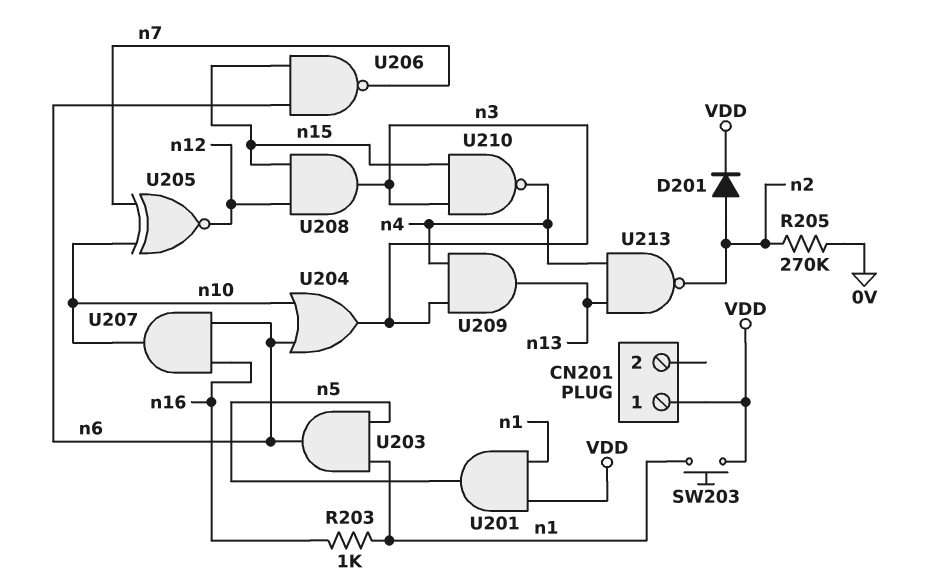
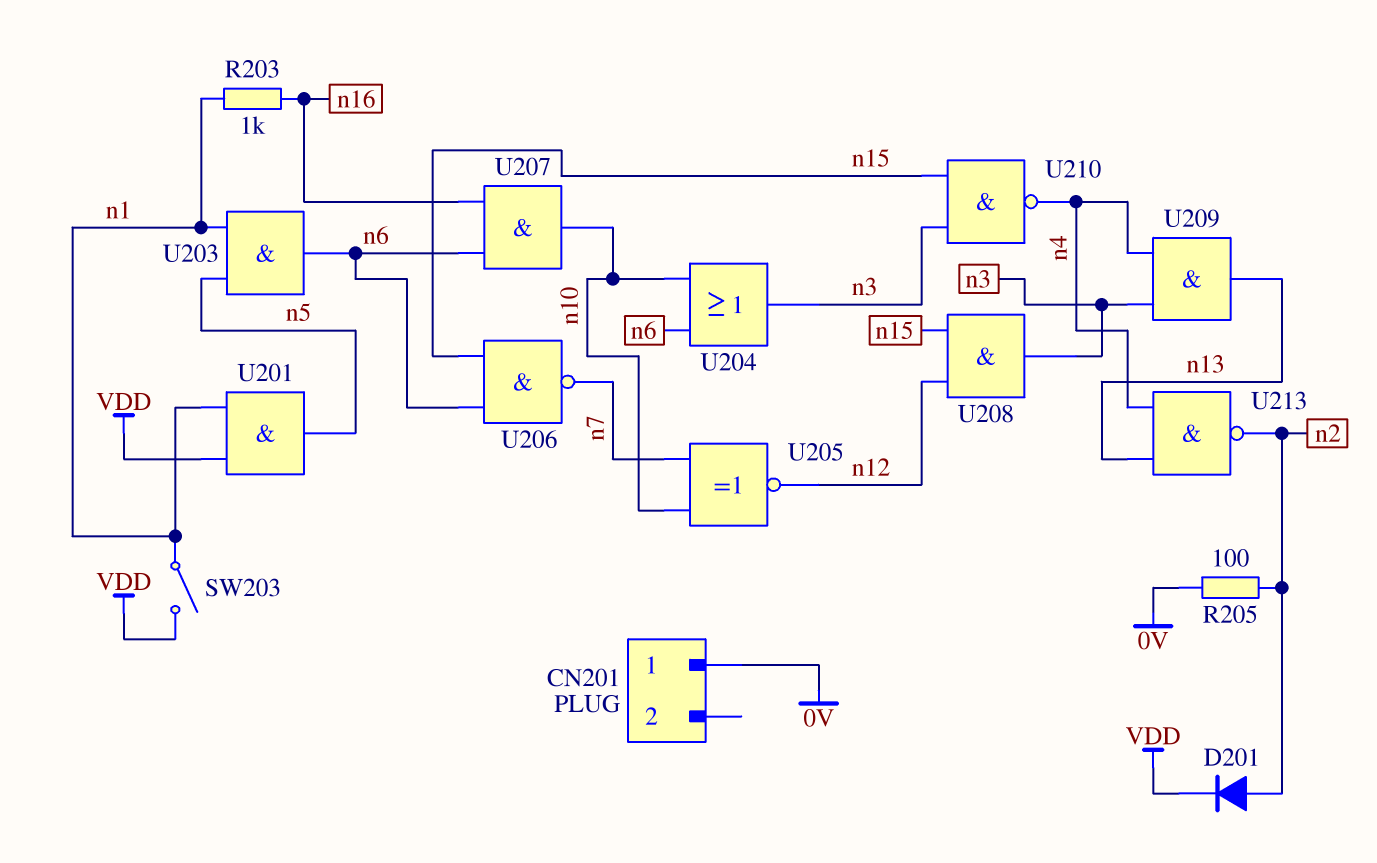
CN201 pin 1: VDD -> 0V
R205: 270k (0V, n2) -> 100 (0V, n2)
SW203: button (VDD, n1) -> switch (VDD, n1)

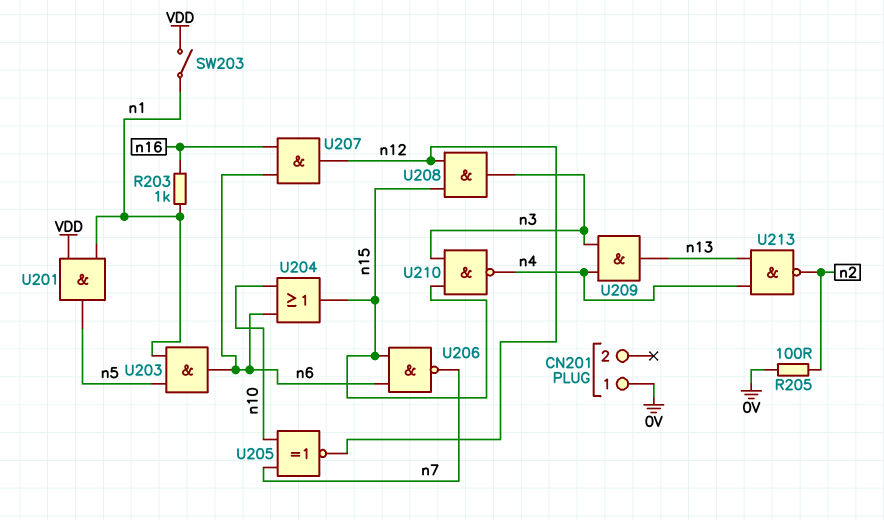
D201: diode (A n2, K VDD) -> none
U204: OR (in n6, in n10, out n3) -> OR (in n6, in n10, out n15)
U207: AND (in n6, in n16, out n10) -> AND (in n6, in n16, out n12)

